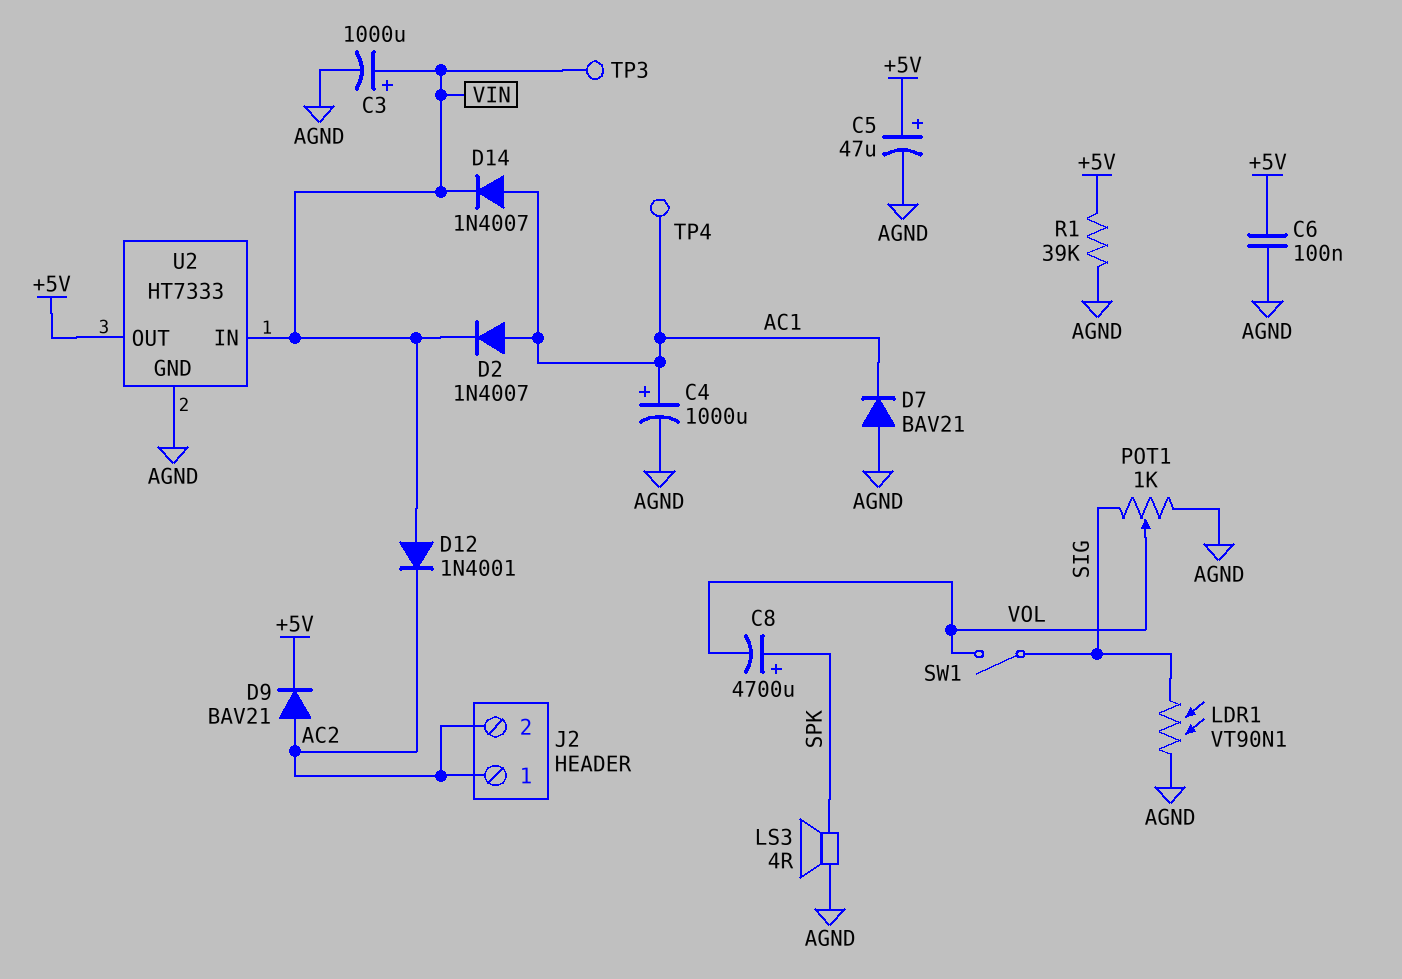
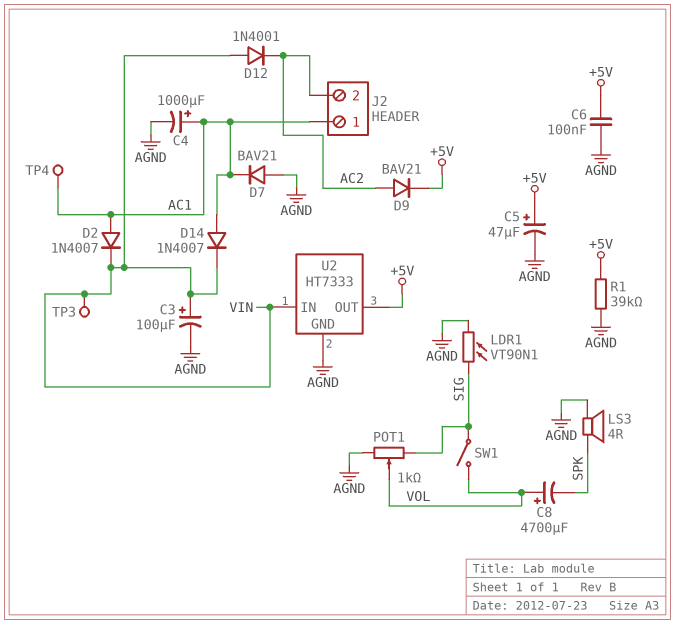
C3: 1000uF (plus VIN, minus AGND) -> 100uF (plus VIN, minus AGND)
C8: 4700uF (plus SPK, minus VOL) -> 4700uF (plus VOL, minus SPK)
J2 pin 1: AC2 -> AC1

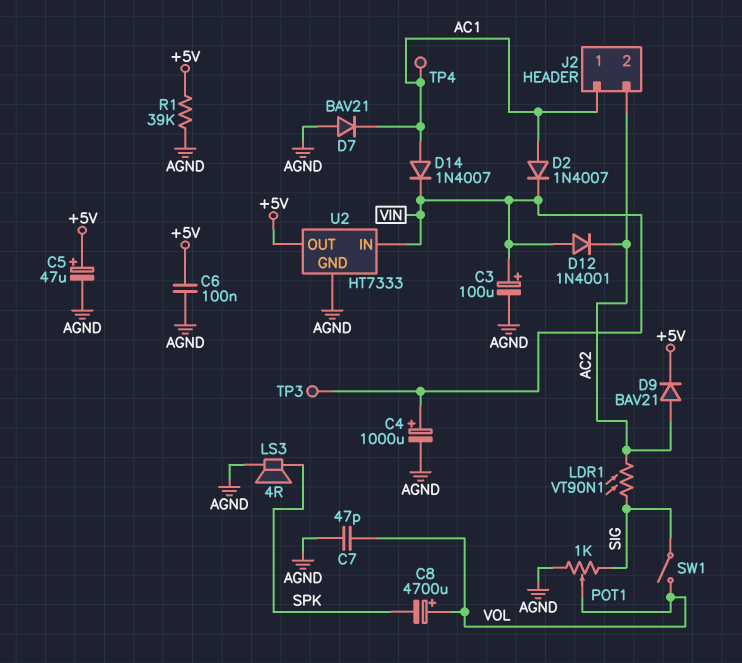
C4: 1000uF (plus AC1, minus AGND) -> 1000uF (plus VIN, minus AGND)
C7: none -> 47pF (AGND, VOL)
LDR1: VT90N1 (AGND, SIG) -> VT90N1 (AC2, SIG)

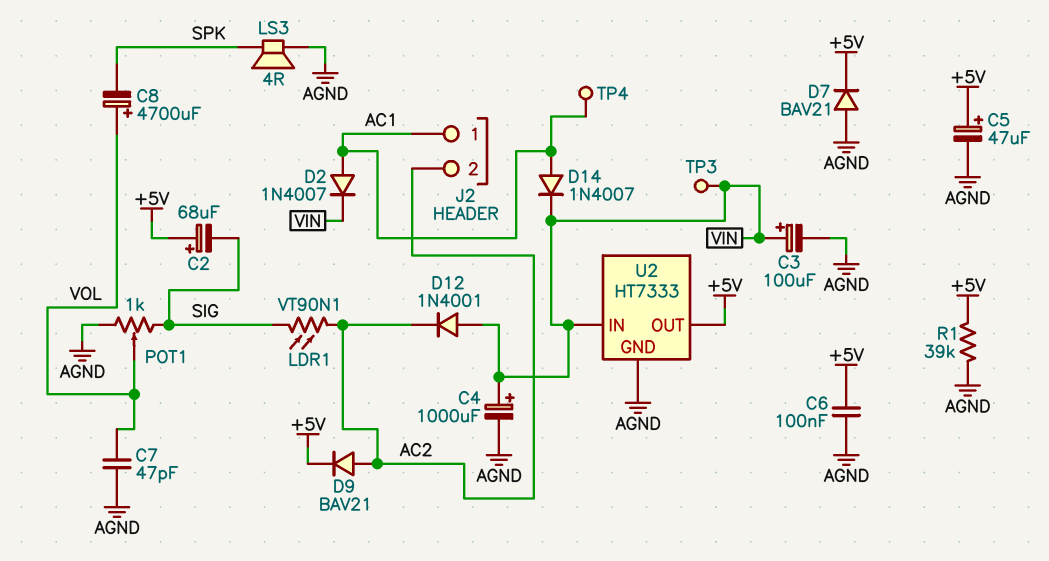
C2: none -> 68uF (plus +5V, minus SIG)
D7: diode BAV21 (A AGND, K AC1) -> diode BAV21 (A AGND, K +5V)
SW1: switch (SIG, VOL) -> none

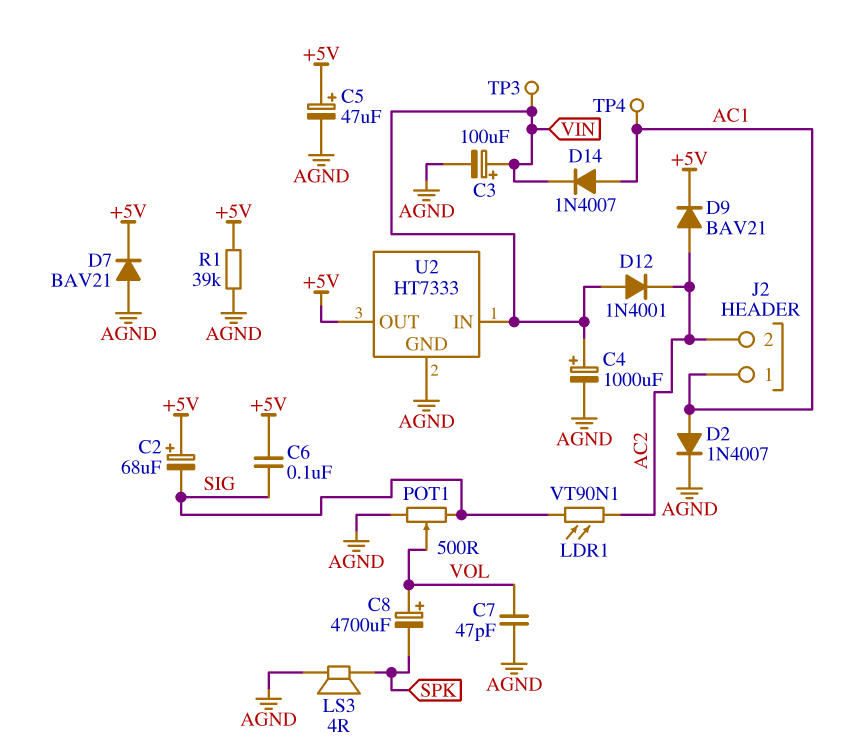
C6: 100nF (+5V, AGND) -> 100nF (+5V, SIG)
D2: diode 1N4007 (A AC1, K VIN) -> diode 1N4007 (A AC1, K AGND)
POT1: 1k (AGND, SIG, wiper VOL) -> 500 (AGND, SIG, wiper VOL)

